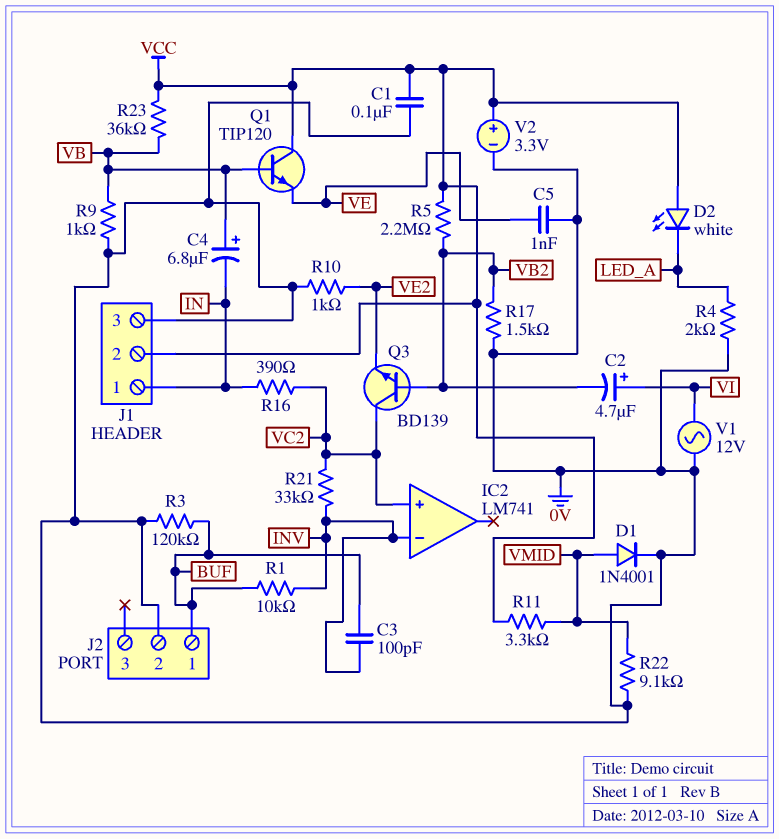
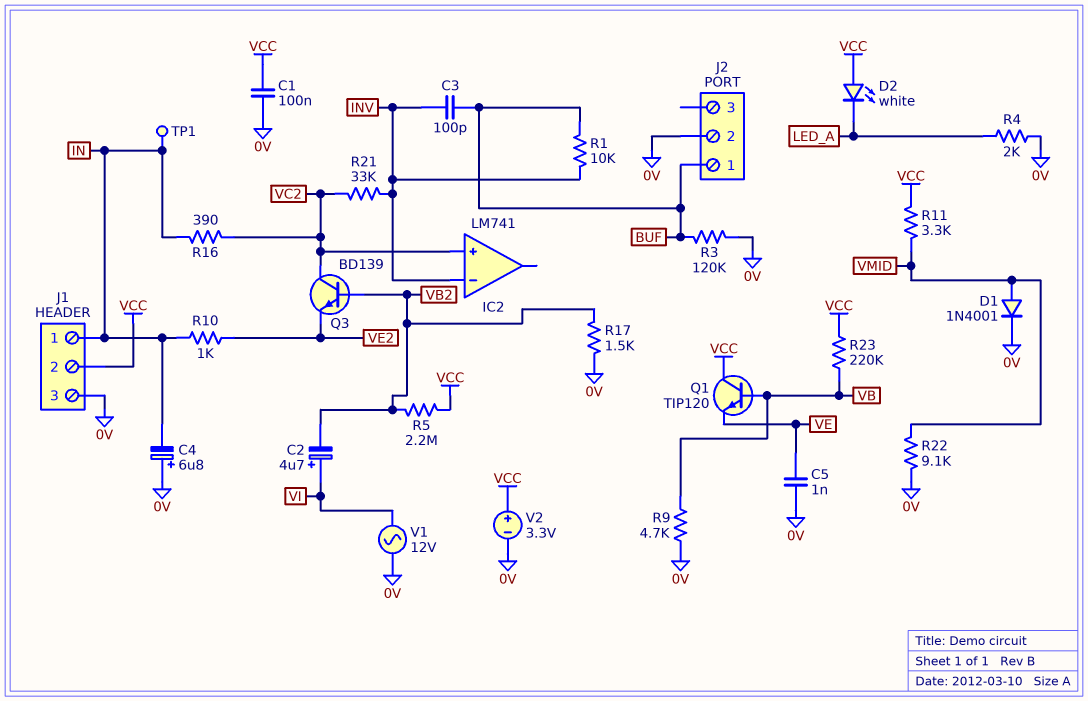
C4: 6.8uF (plus VB, minus IN) -> 6.8uF (plus 0V, minus IN)
R9: 1k (0V, VB) -> 4.7k (0V, VB)
R10: 1k (0V, VE2) -> 1k (IN, VE2)
R23: 36k (VB, VCC) -> 220k (VB, VCC)
TP1: none -> test point (IN)

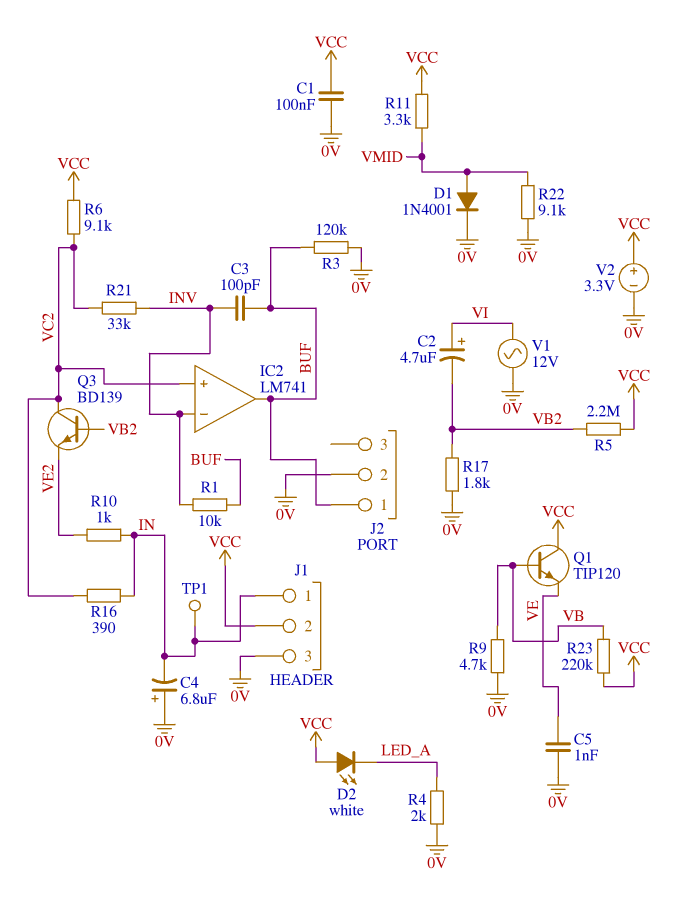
IC2 pin out: none -> BUF
R6: none -> 9.1k (VC2, VCC)
R17: 1.5k (0V, VB2) -> 1.8k (0V, VB2)

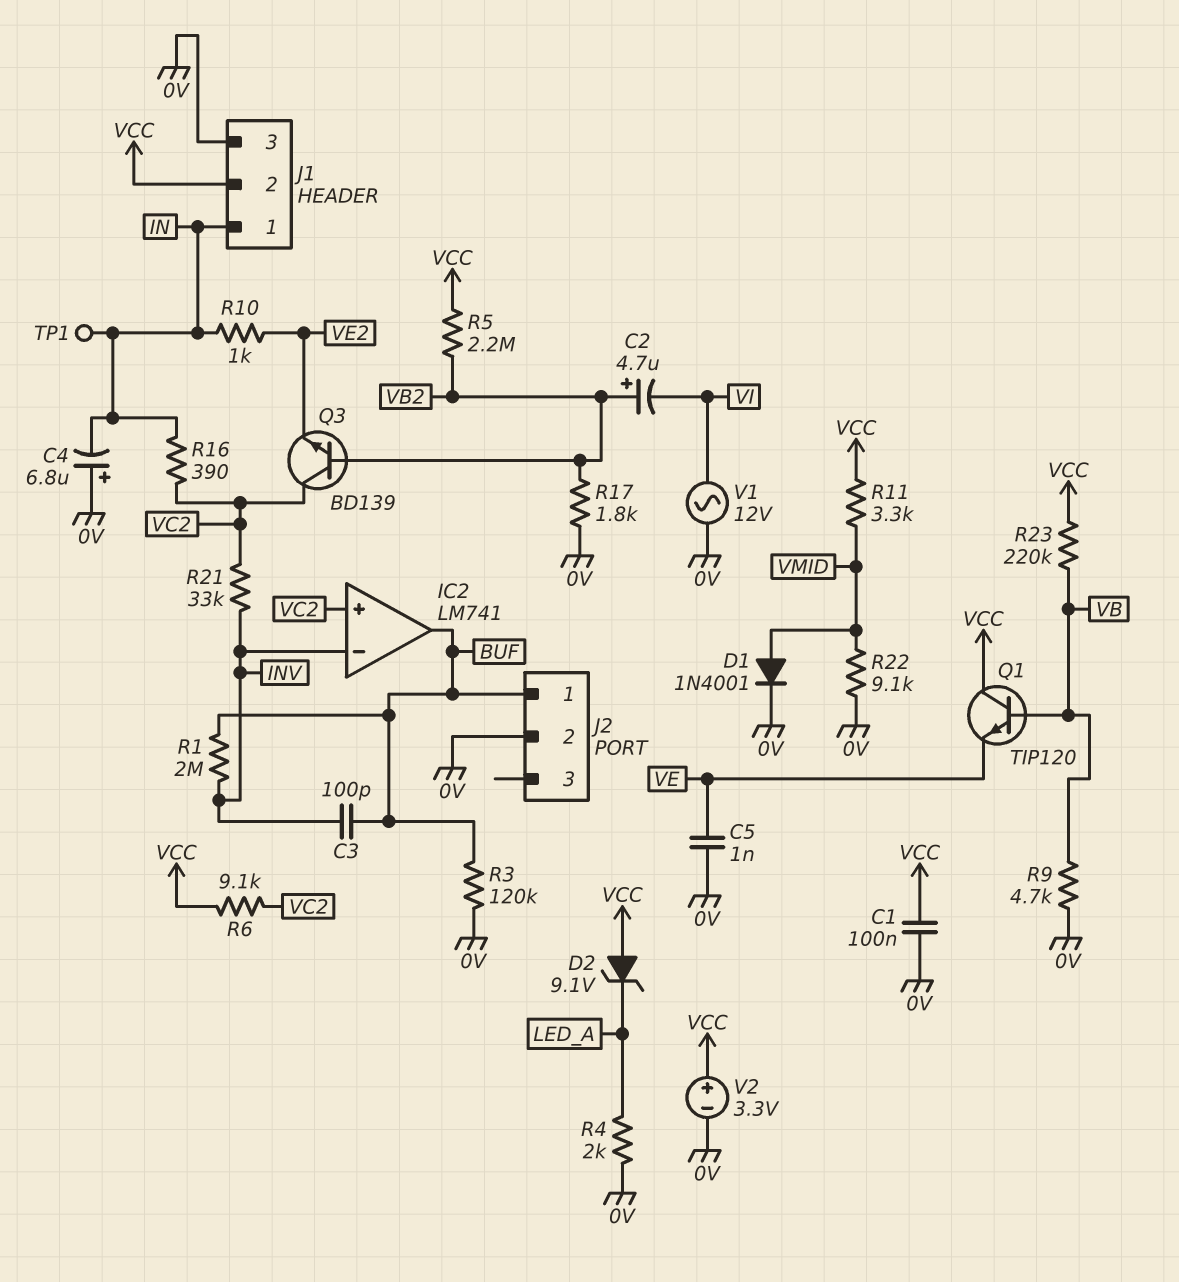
C2: 4.7uF (plus VI, minus VB2) -> 4.7uF (plus VB2, minus VI)
D2: LED white (A VCC, K LED_A) -> zener 9.1V (A VCC, K LED_A)
R1: 10k (BUF, INV) -> 2M (BUF, INV)

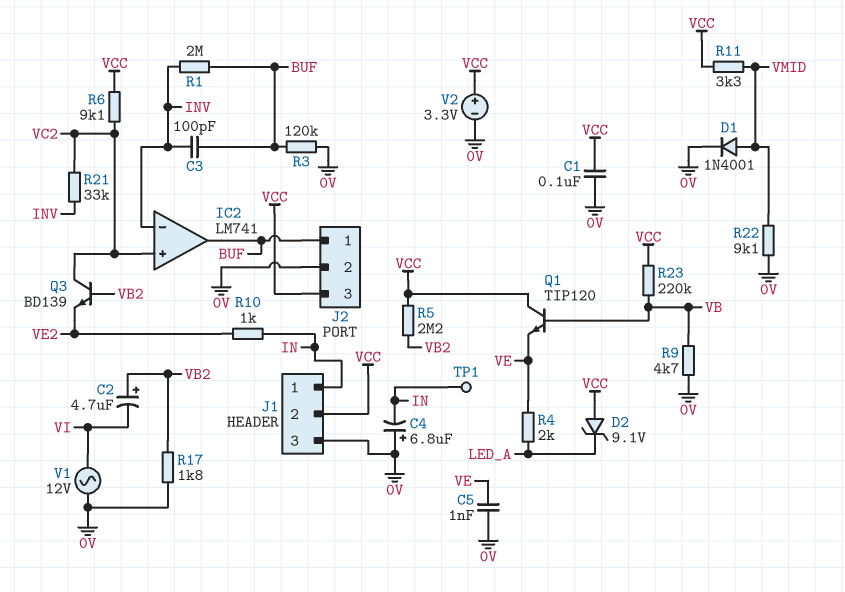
J2 pin 3: none -> VCC
R4: 2k (0V, LED_A) -> 2k (LED_A, VE)
R16: 390 (IN, VC2) -> none

